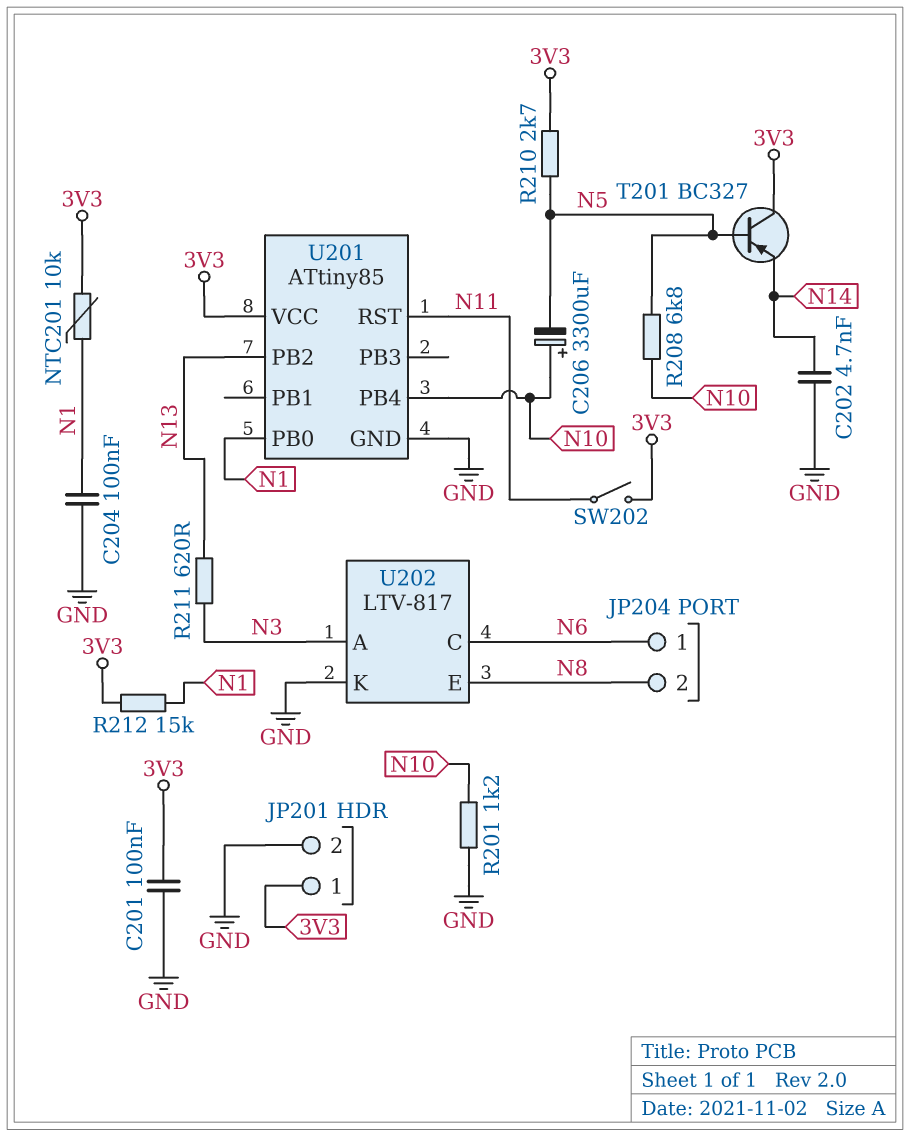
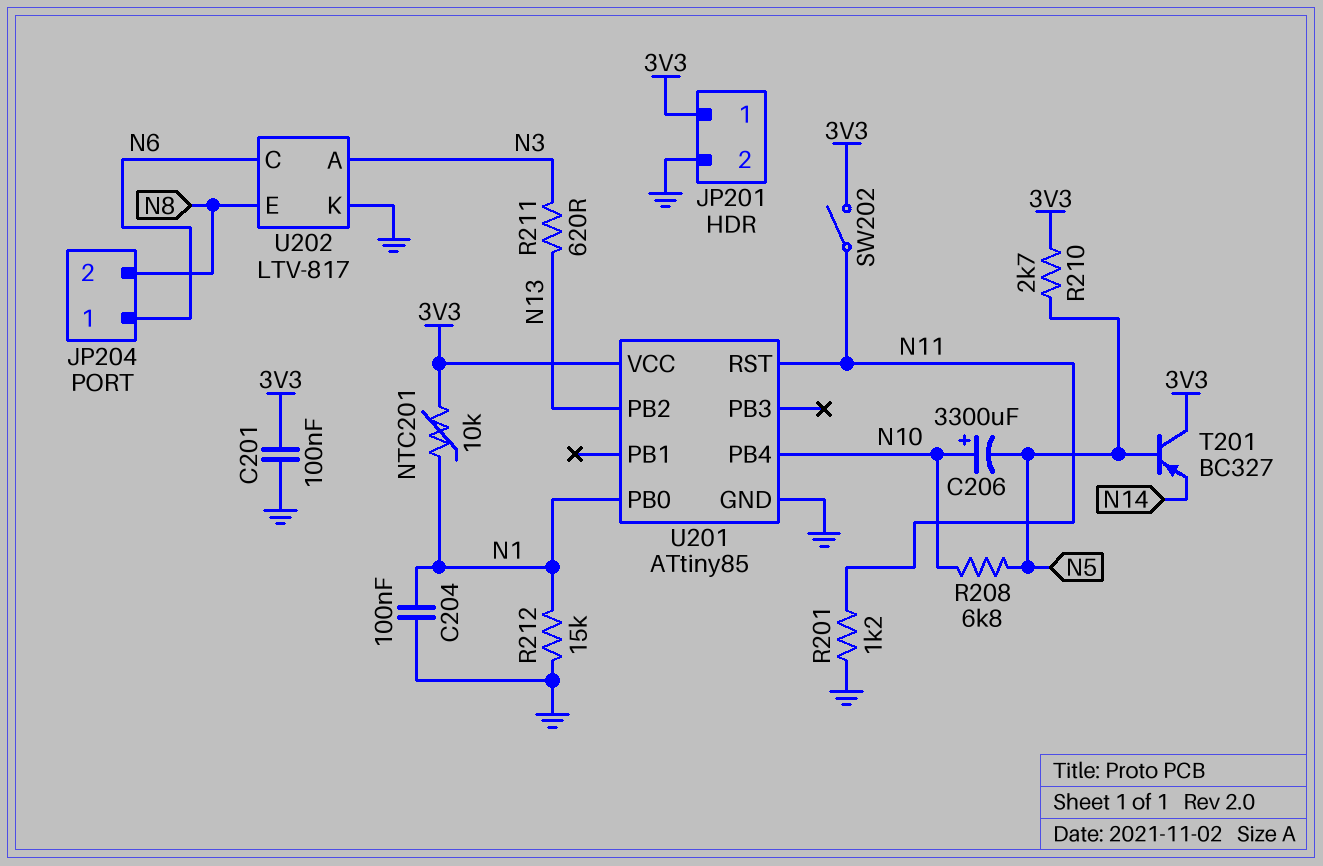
C202: 4.7nF (GND, N14) -> none
R201: 1.2k (GND, N10) -> 1.2k (GND, N11)
R212: 15k (3V3, N1) -> 15k (GND, N1)

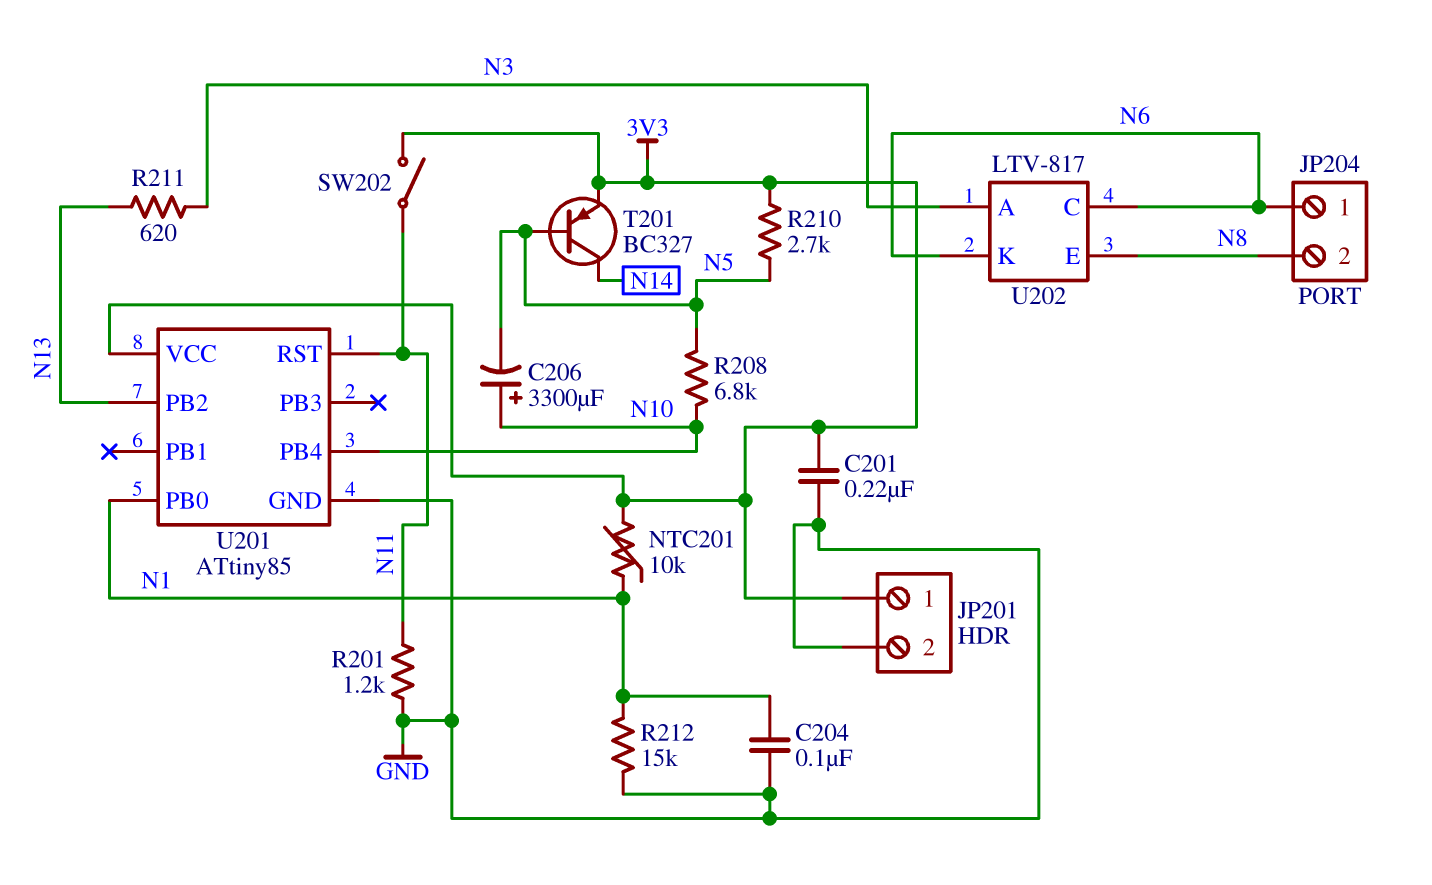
C201: 100nF (3V3, GND) -> 220nF (3V3, GND)
T201: PNP BC327 (B N5, C 3V3, E N14) -> PNP BC327 (B N5, C N14, E 3V3)
U202 pin K: GND -> N6

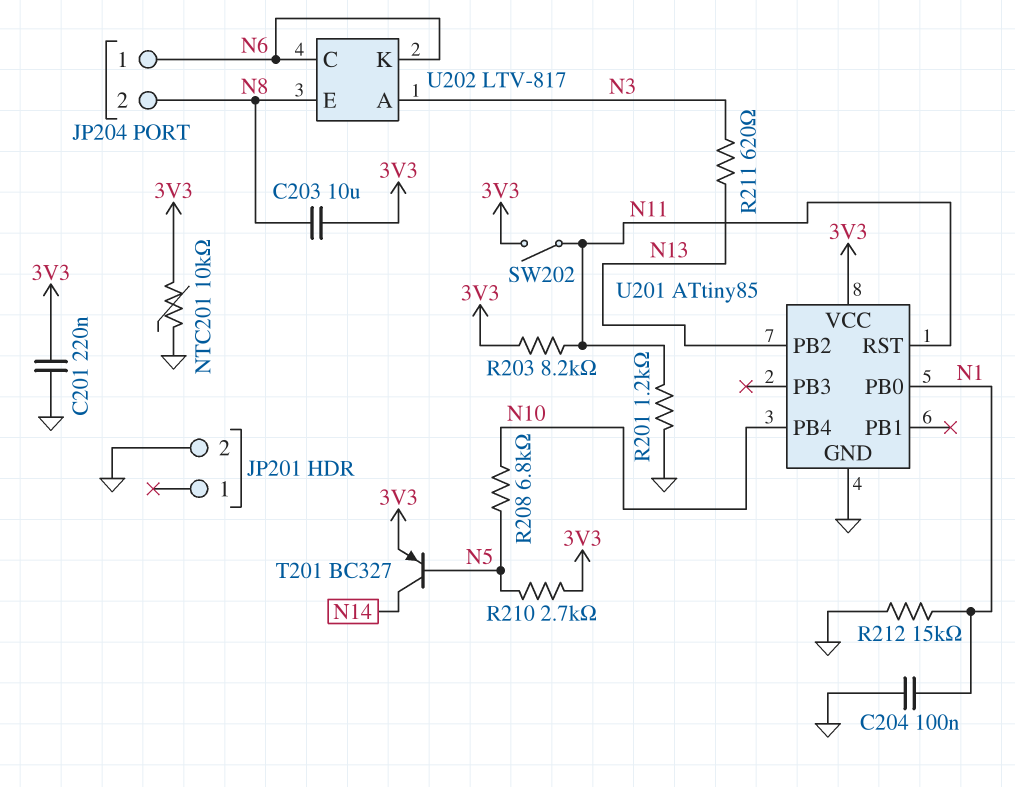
C203: none -> 10uF (3V3, N8)
C206: 3300uF (plus N10, minus N5) -> none
JP201 pin 1: 3V3 -> none
NTC201: 10k (3V3, N1) -> 10k (3V3, GND)
R203: none -> 8.2k (3V3, N11)

